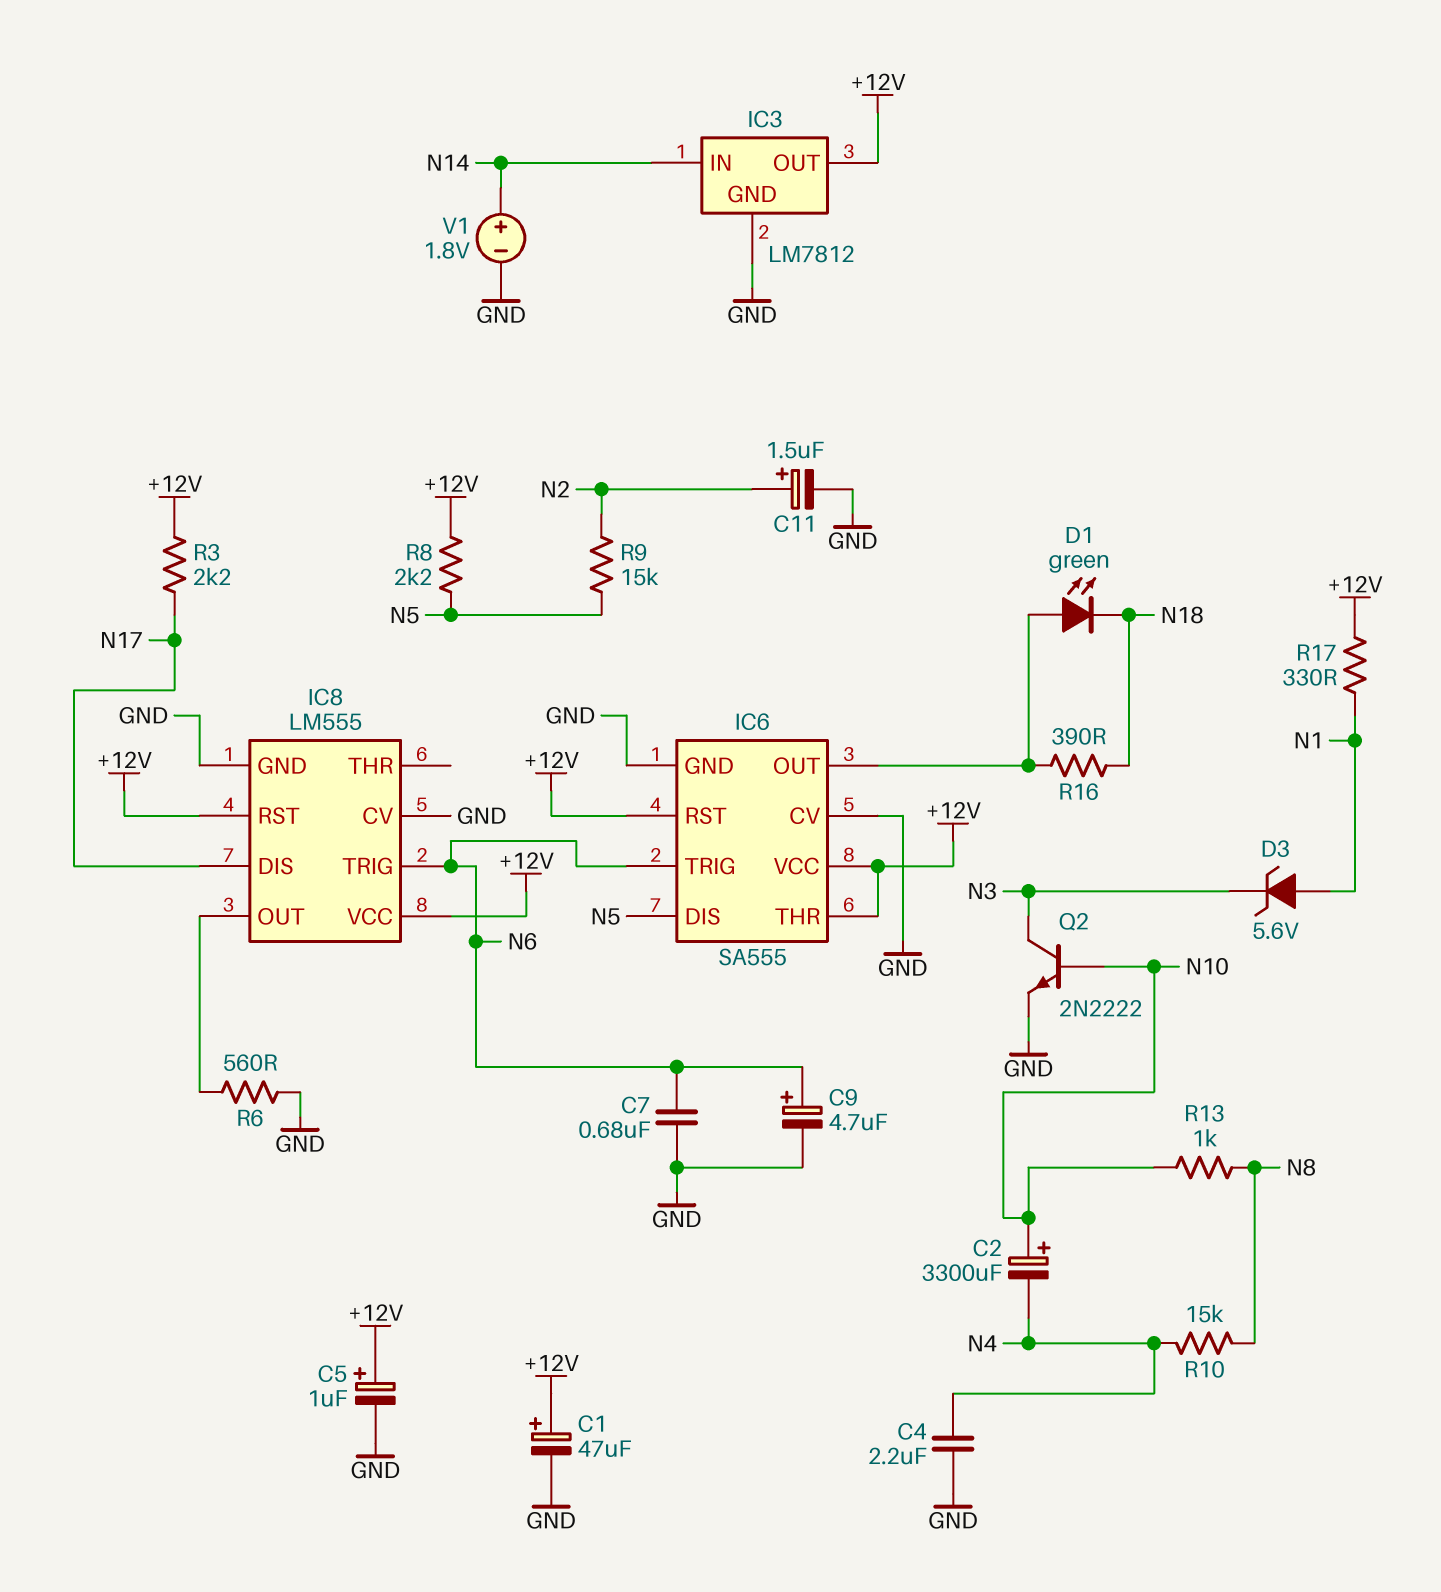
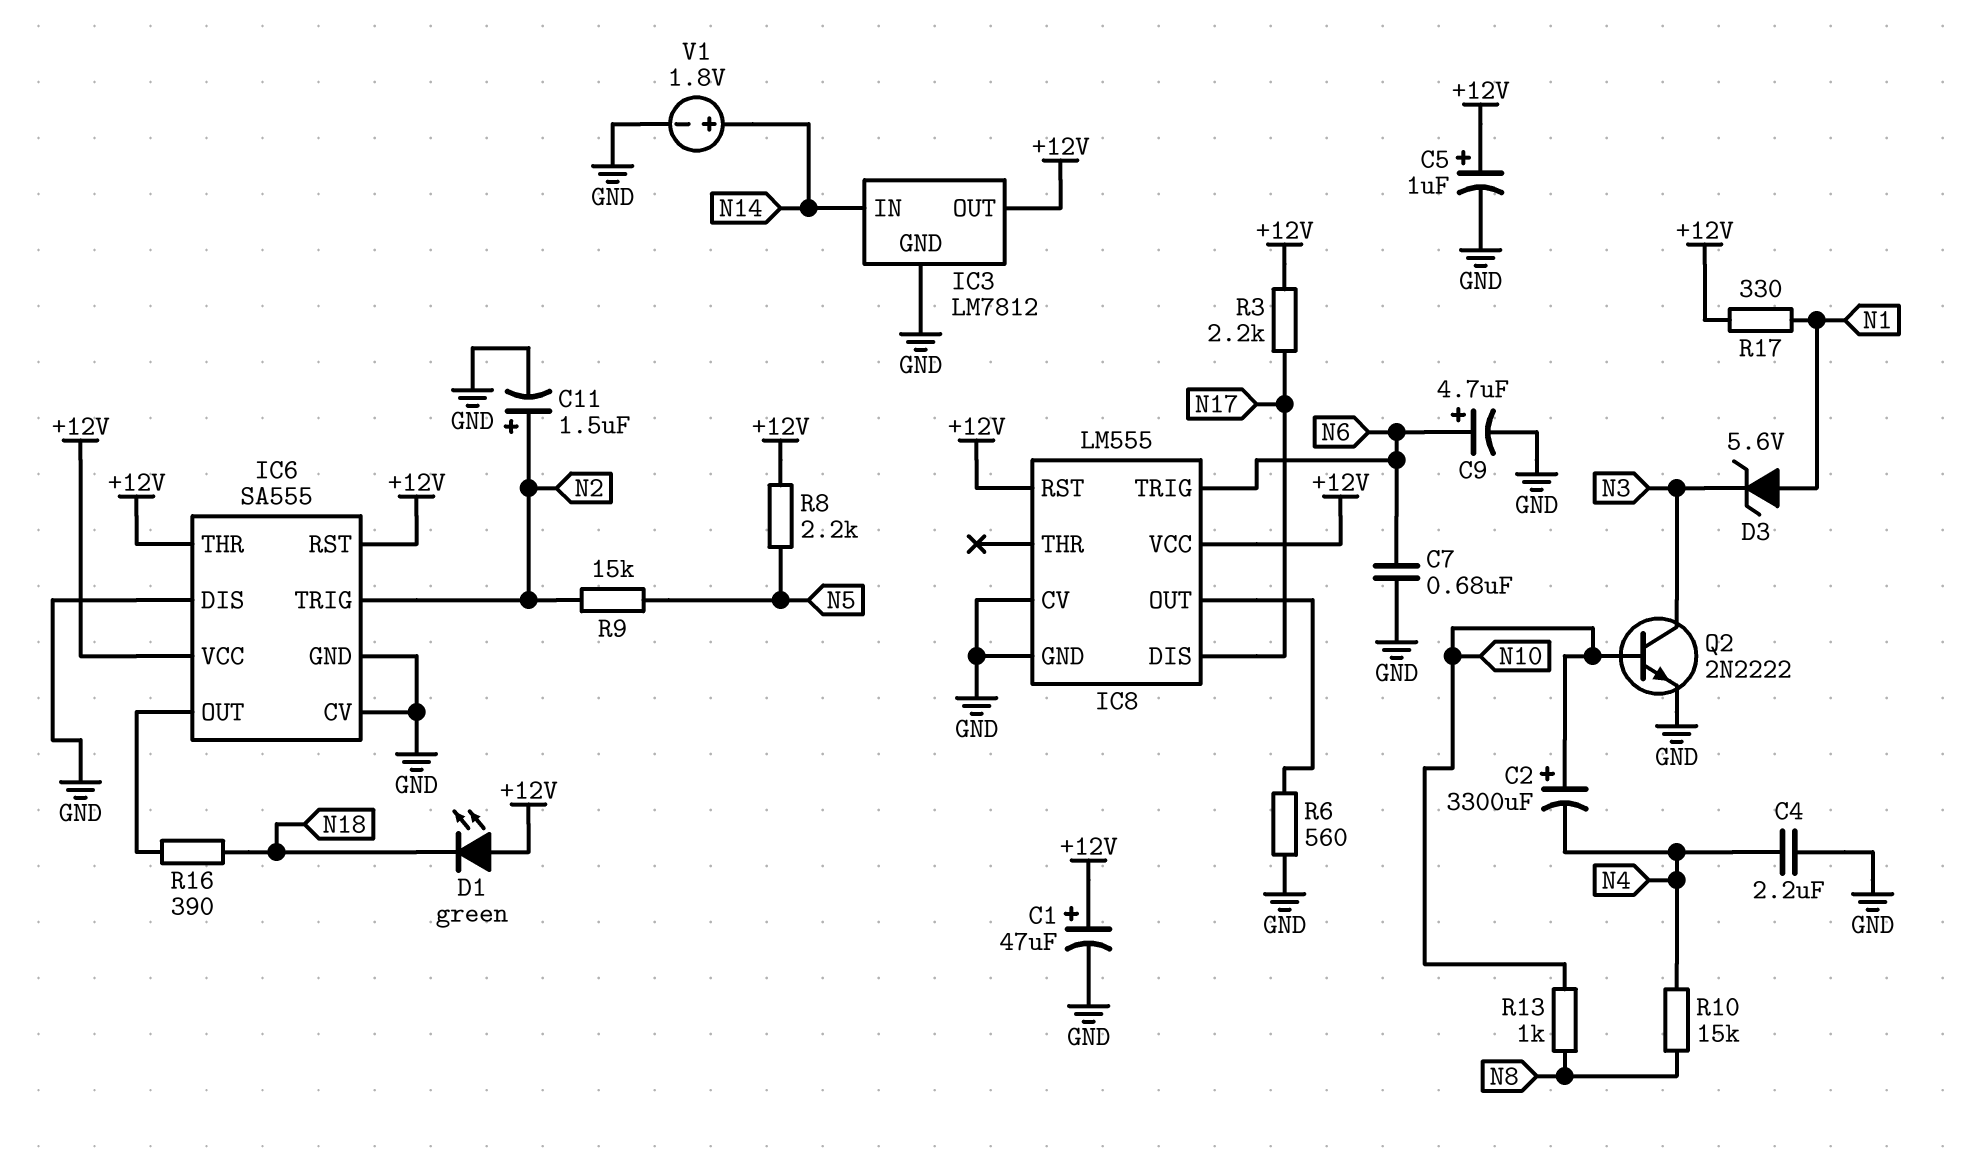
D1: LED green (A IC6/OUT, K N18) -> LED green (A +12V, K N18)
IC6 pin DIS: N5 -> GND
IC6 pin TRIG: N6 -> N2

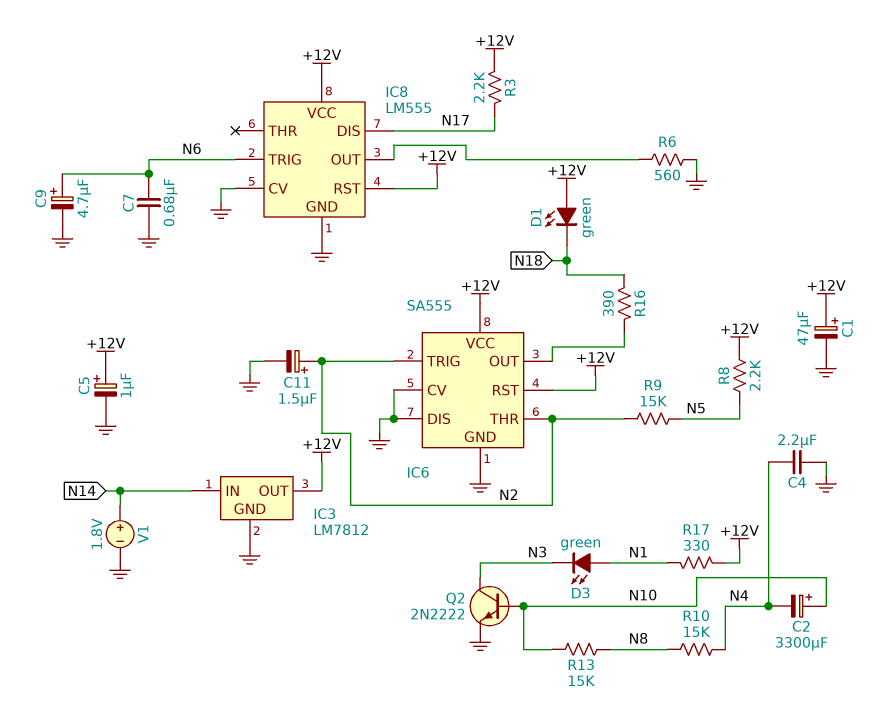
D3: zener 5.6V (A N1, K N3) -> LED green (A N1, K N3)
IC6 pin THR: +12V -> N2
R13: 1k (N8, N10) -> 15k (N8, N10)

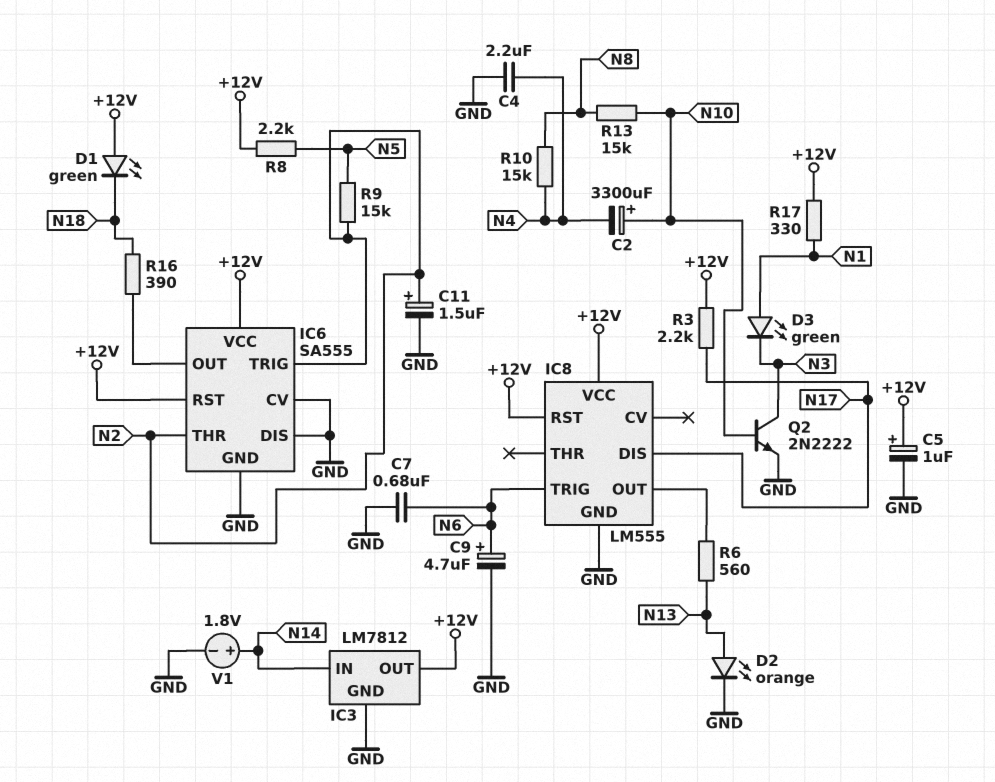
C1: 47uF (plus +12V, minus GND) -> none
D2: none -> LED orange (A N13, K GND)
IC8 pin CV: GND -> none
R6: 560 (GND, IC8/OUT) -> 560 (IC8/OUT, N13)

